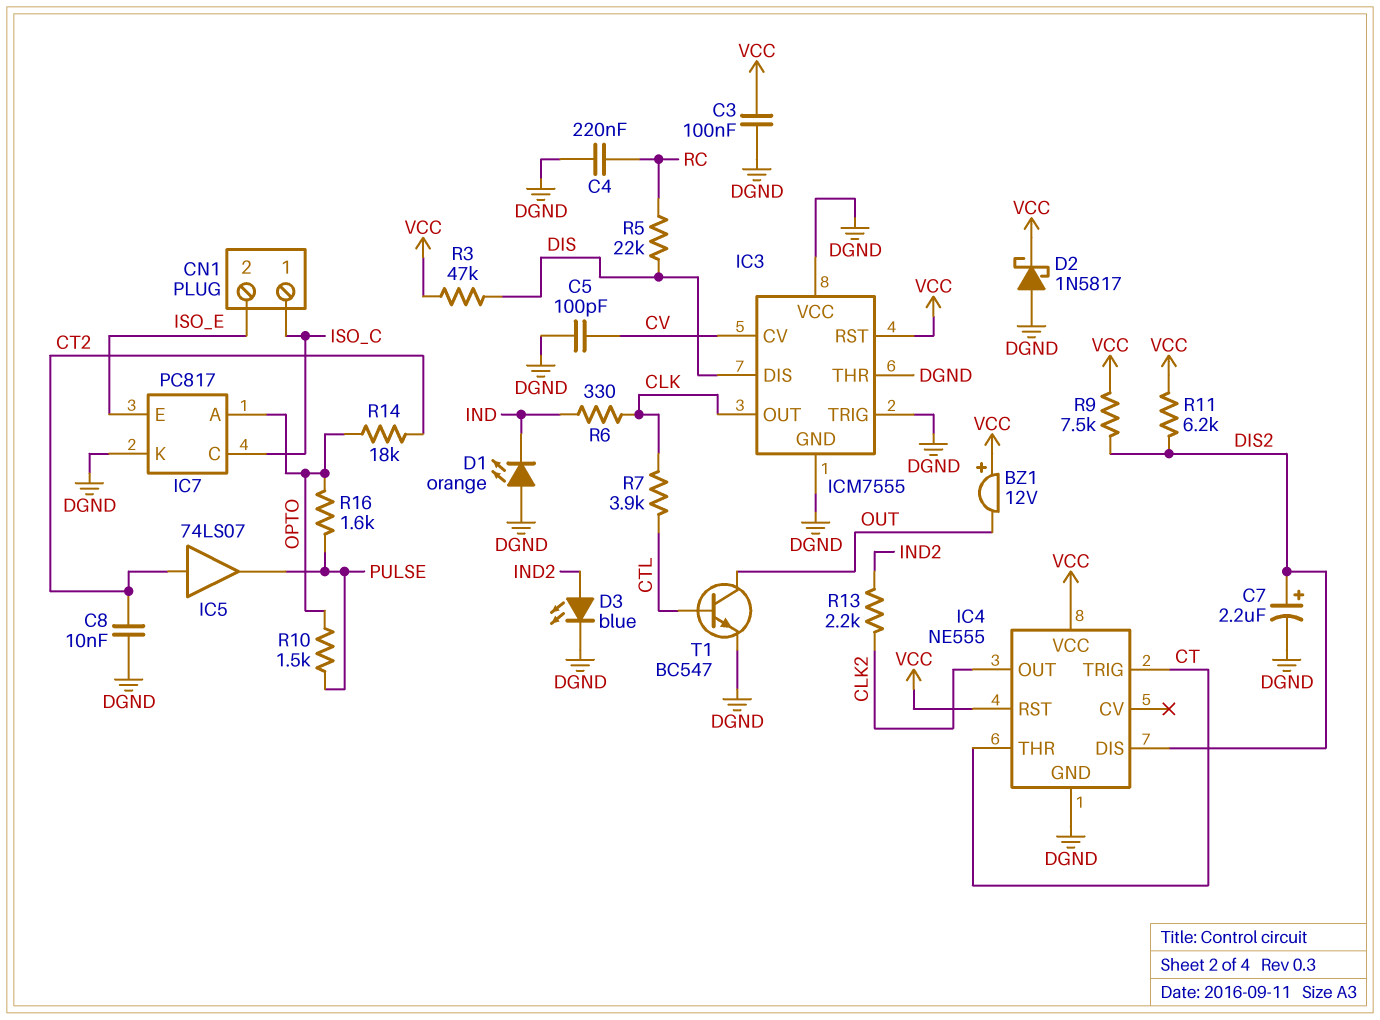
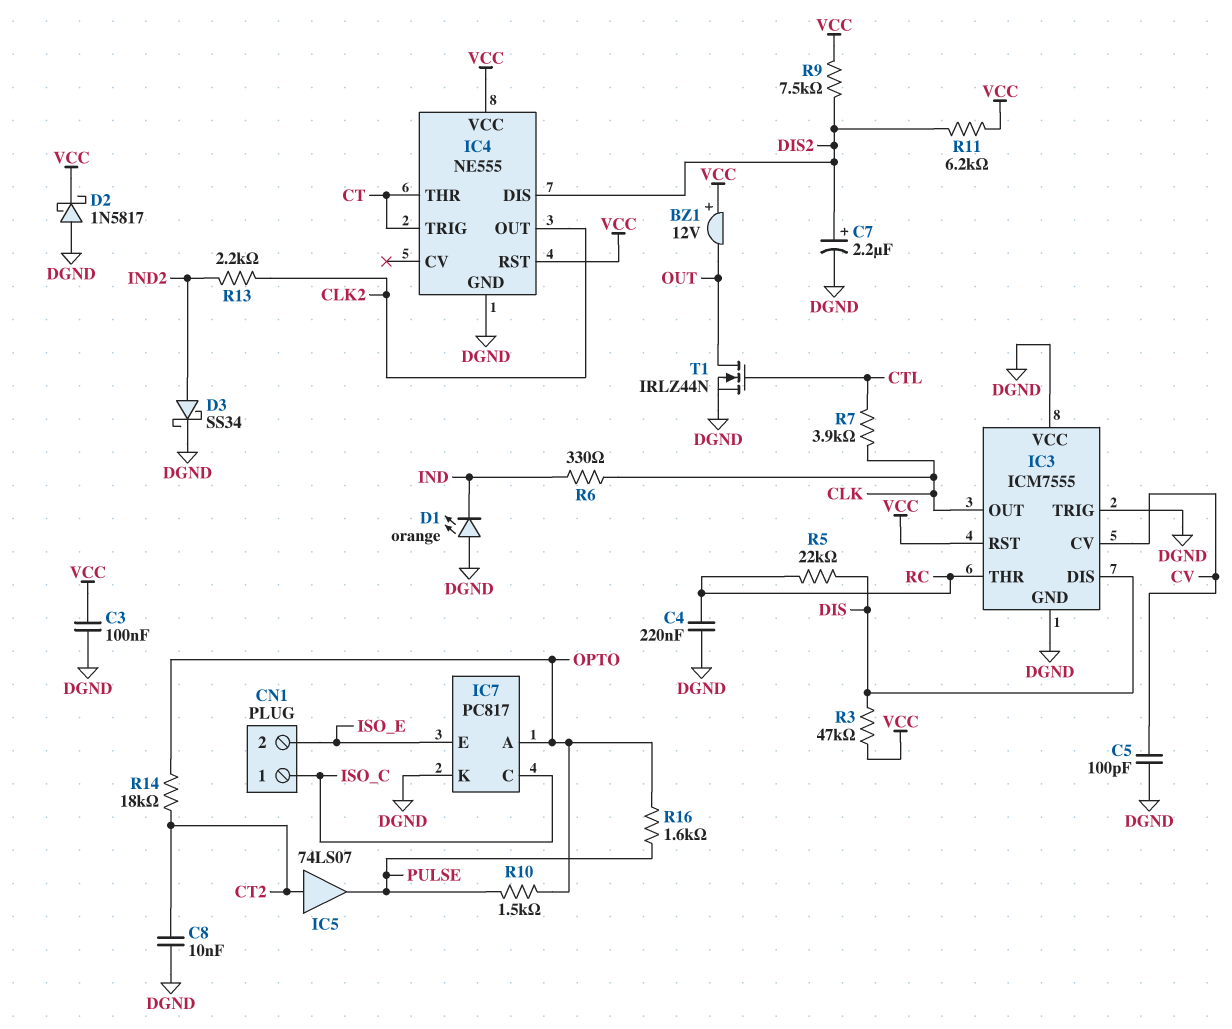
D3: LED blue (A IND2, K DGND) -> schottky SS34 (A IND2, K DGND)
IC3 pin THR: DGND -> RC
T1: NPN BC547 (B CTL, C OUT, E DGND) -> NMOS IRLZ44N (G CTL, D OUT, S DGND)

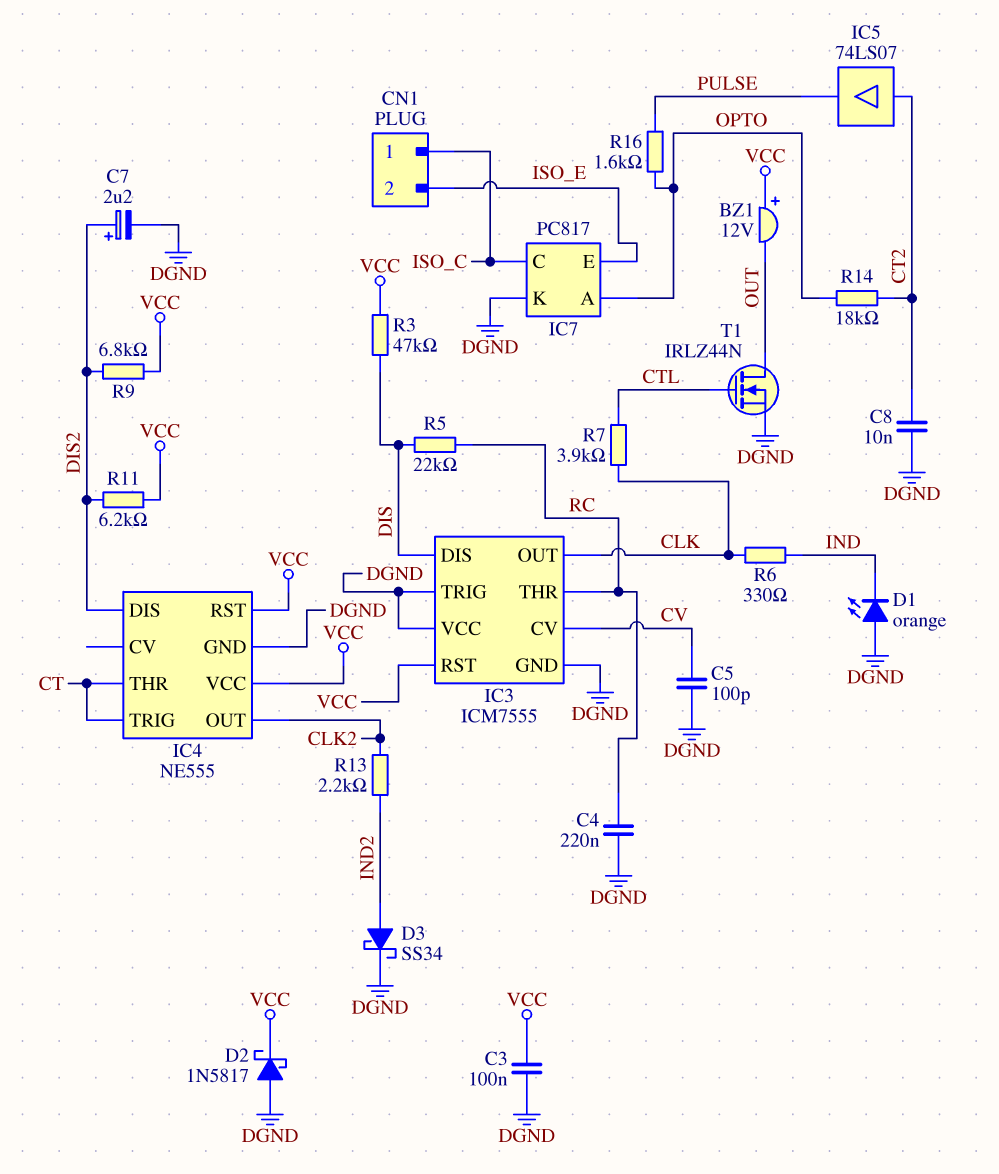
R9: 7.5k (DIS2, VCC) -> 6.8k (DIS2, VCC)
R10: 1.5k (OPTO, PULSE) -> none

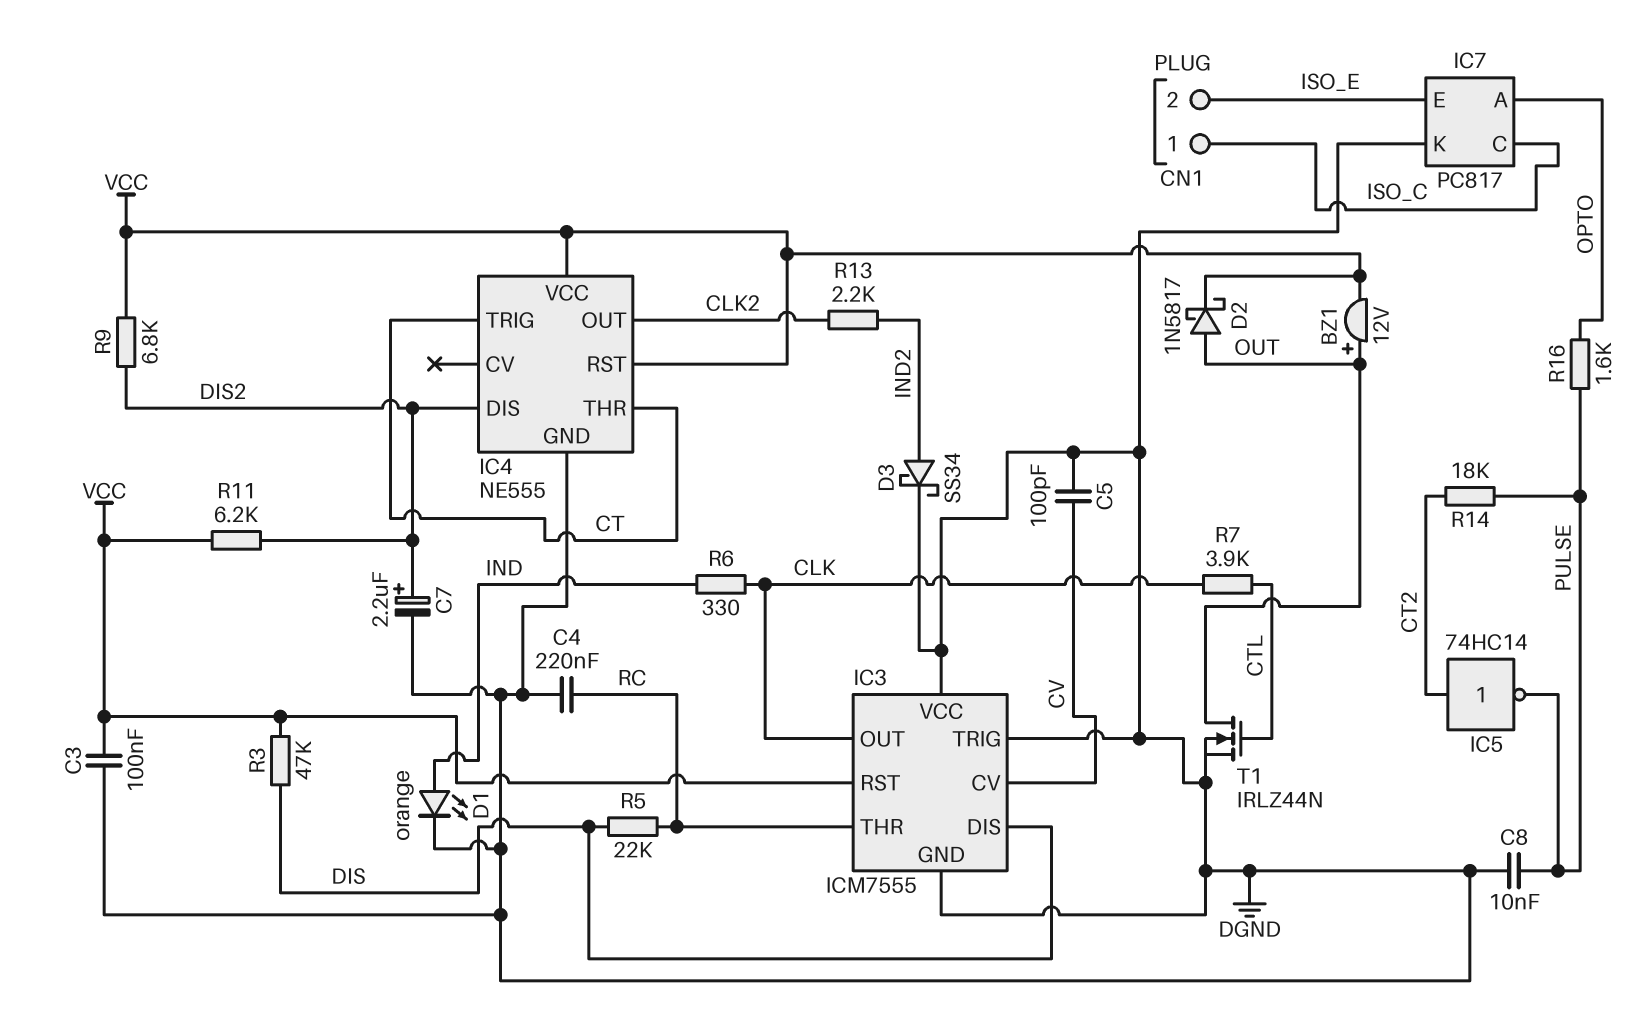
BZ1: buzzer 12V (plus VCC, minus OUT) -> buzzer 12V (plus OUT, minus VCC)
C8: 10nF (CT2, DGND) -> 10nF (DGND, PULSE)
D1: LED orange (A DGND, K IND) -> LED orange (A IND, K DGND)
D2: schottky 1N5817 (A DGND, K VCC) -> schottky 1N5817 (A OUT, K VCC)
IC5: buffer 74LS07 (in CT2, out PULSE) -> NOT 74HC14 (in CT2, out PULSE)
R14: 18k (CT2, OPTO) -> 18k (CT2, PULSE)

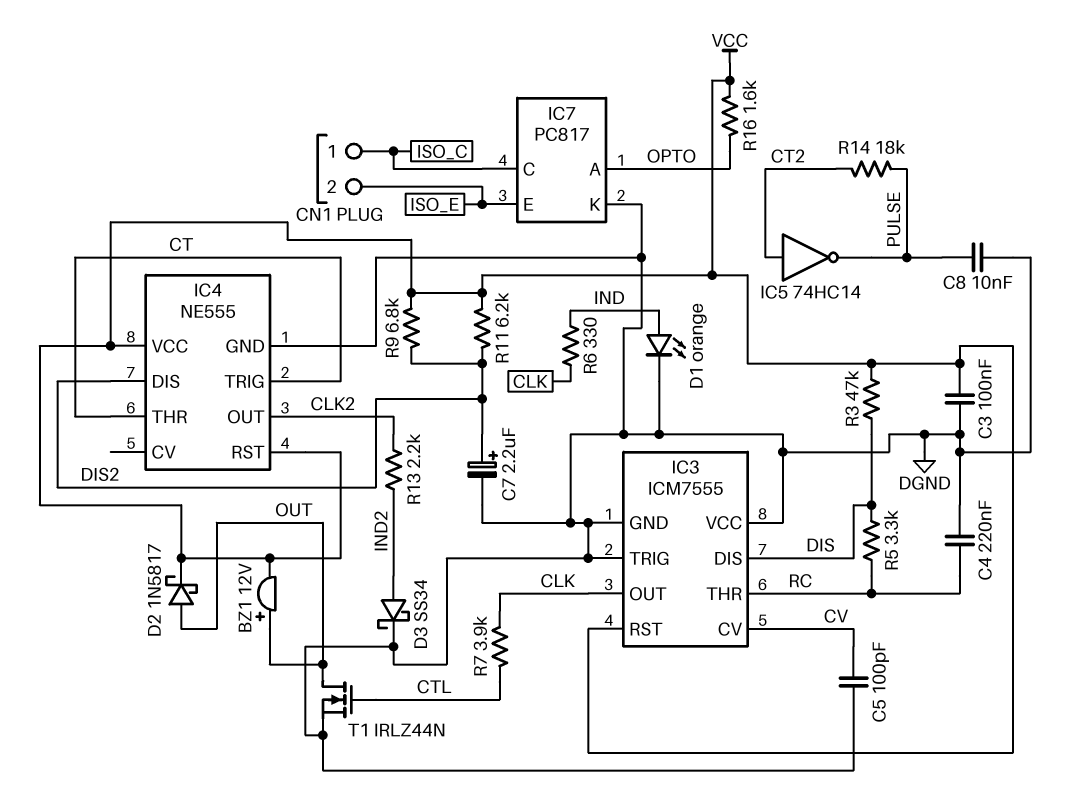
R5: 22k (DIS, RC) -> 3.3k (DIS, RC)
R16: 1.6k (OPTO, PULSE) -> 1.6k (OPTO, VCC)

